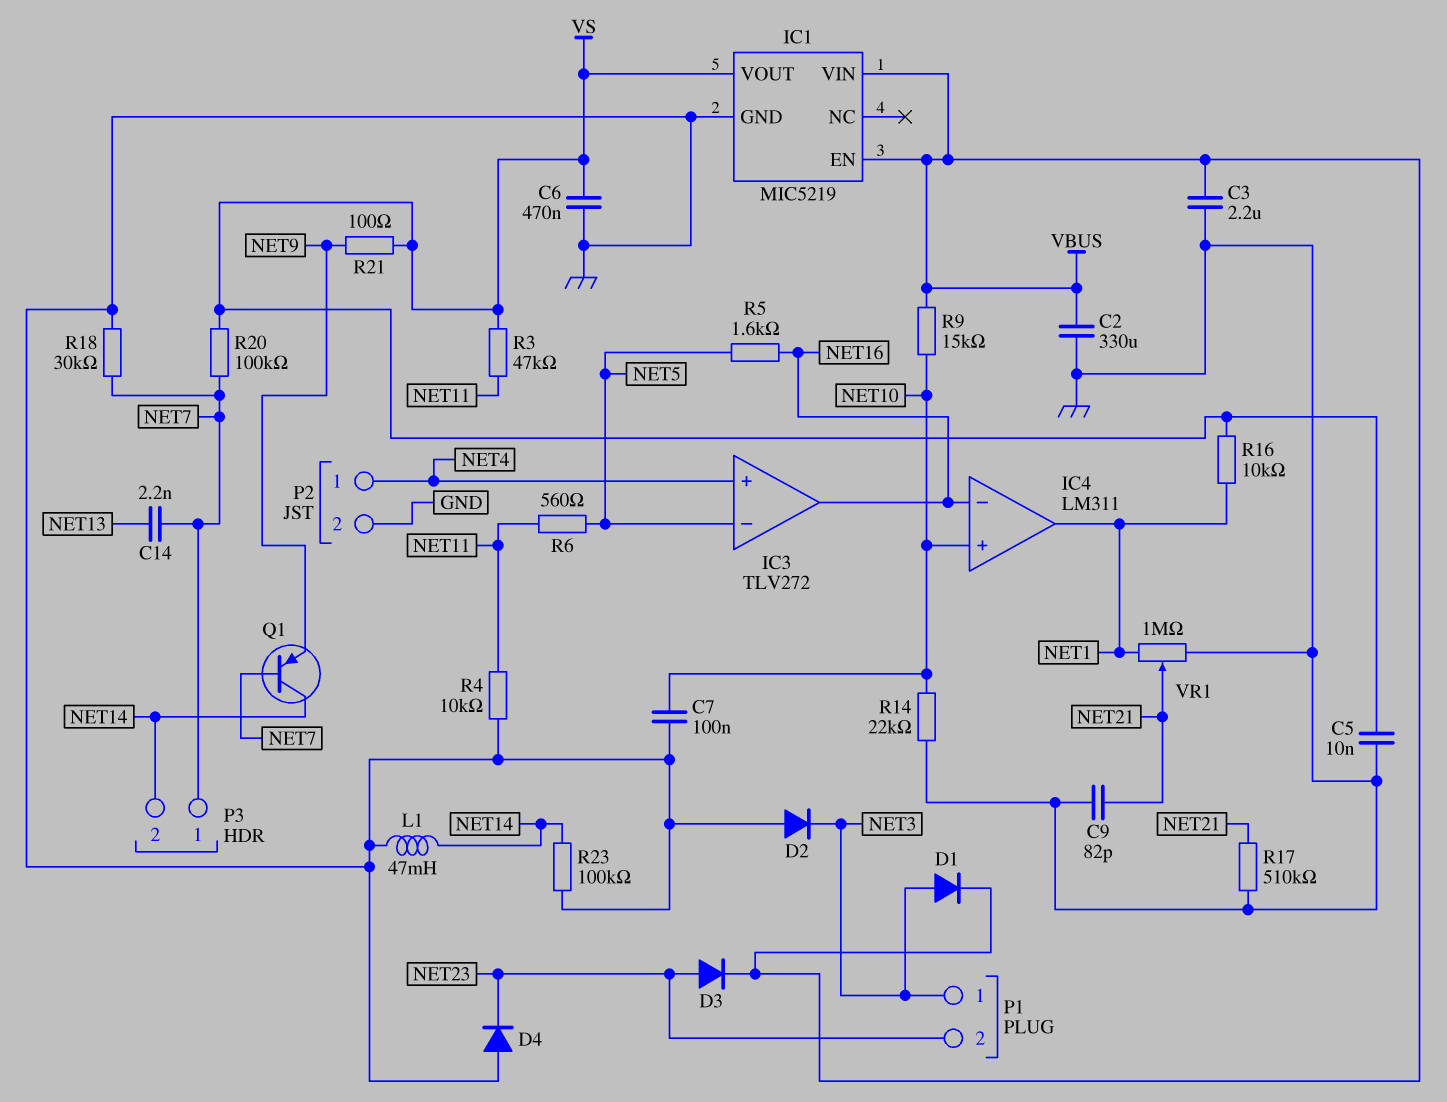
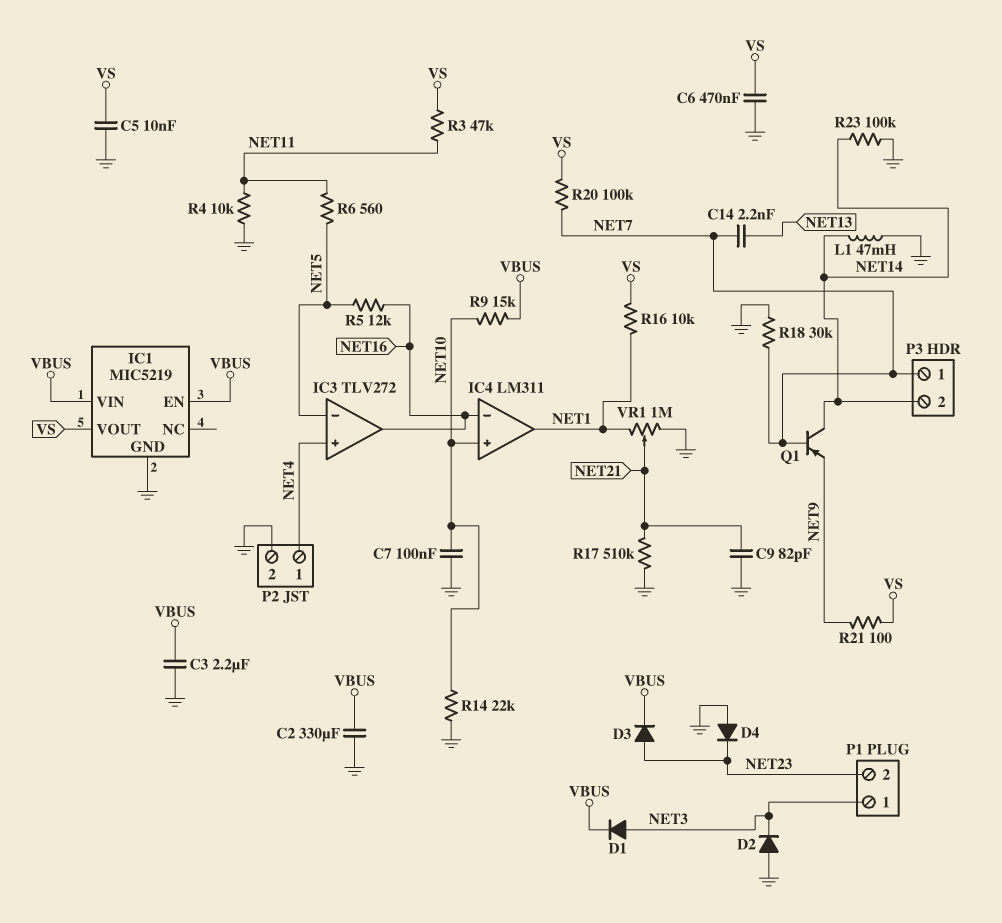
R5: 1.6k (NET5, NET16) -> 12k (NET5, NET16)

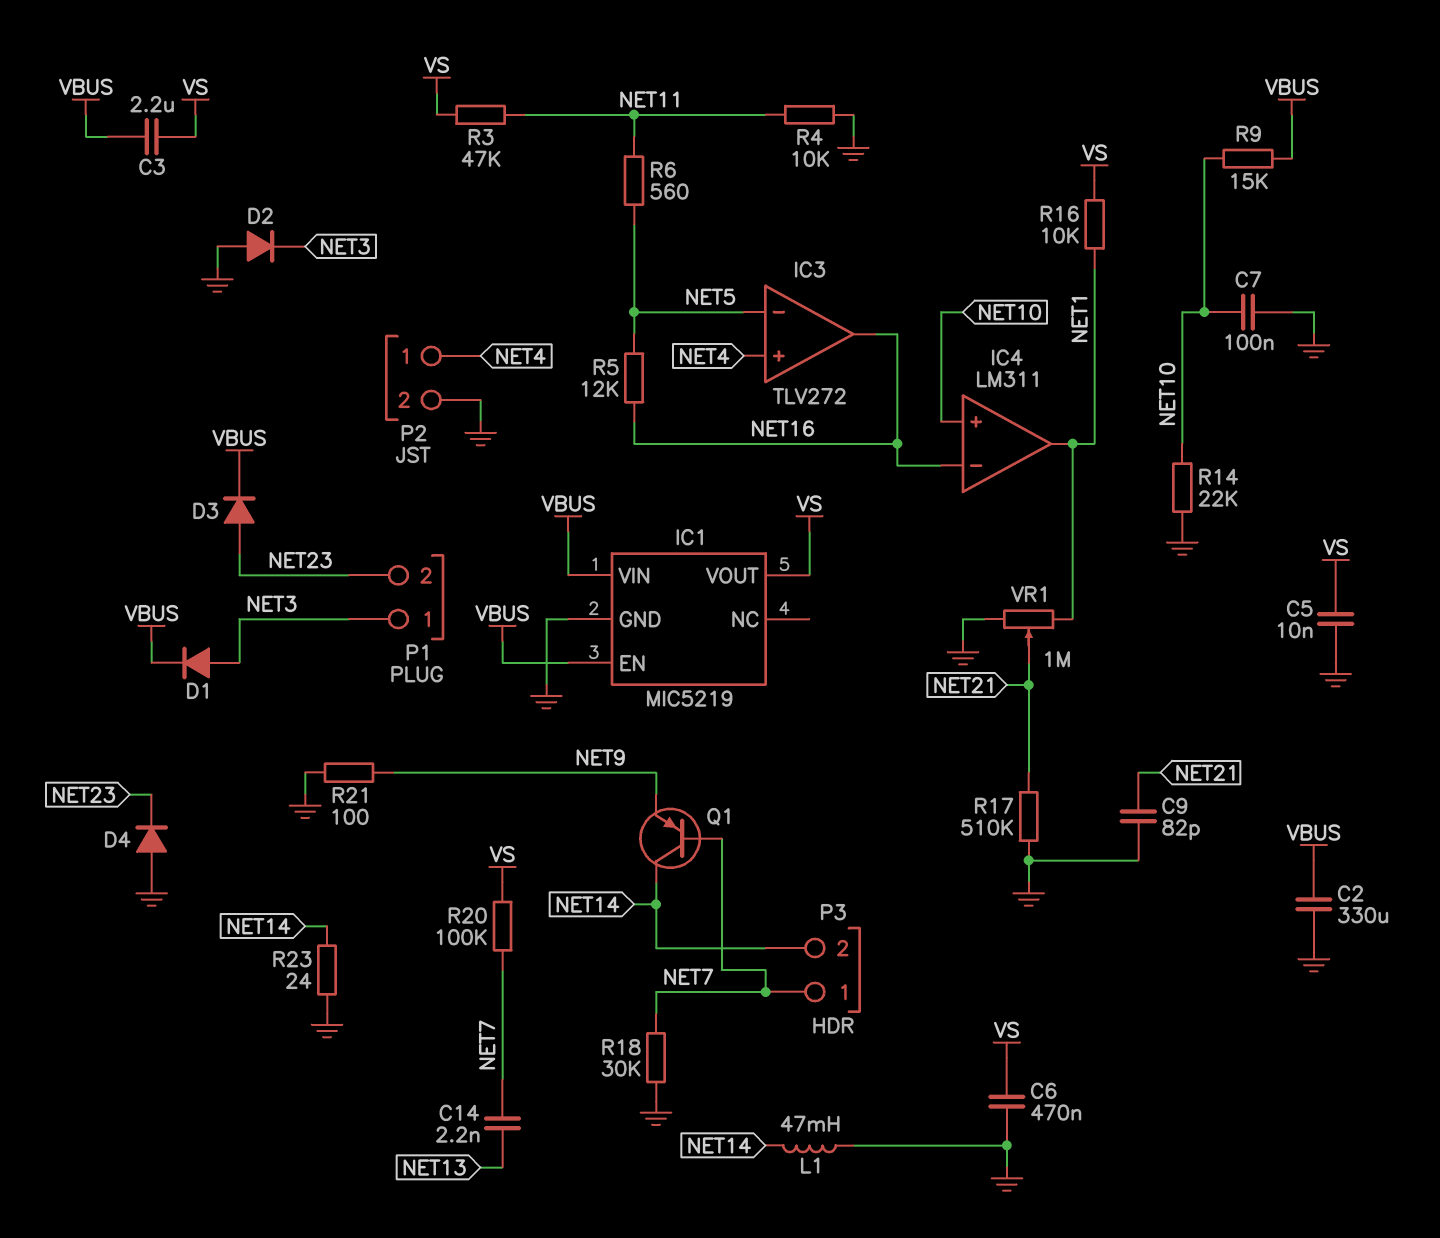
C3: 2.2uF (GND, VBUS) -> 2.2uF (VBUS, VS)
R21: 100 (NET9, VS) -> 100 (GND, NET9)
R23: 100k (GND, NET14) -> 24 (GND, NET14)

